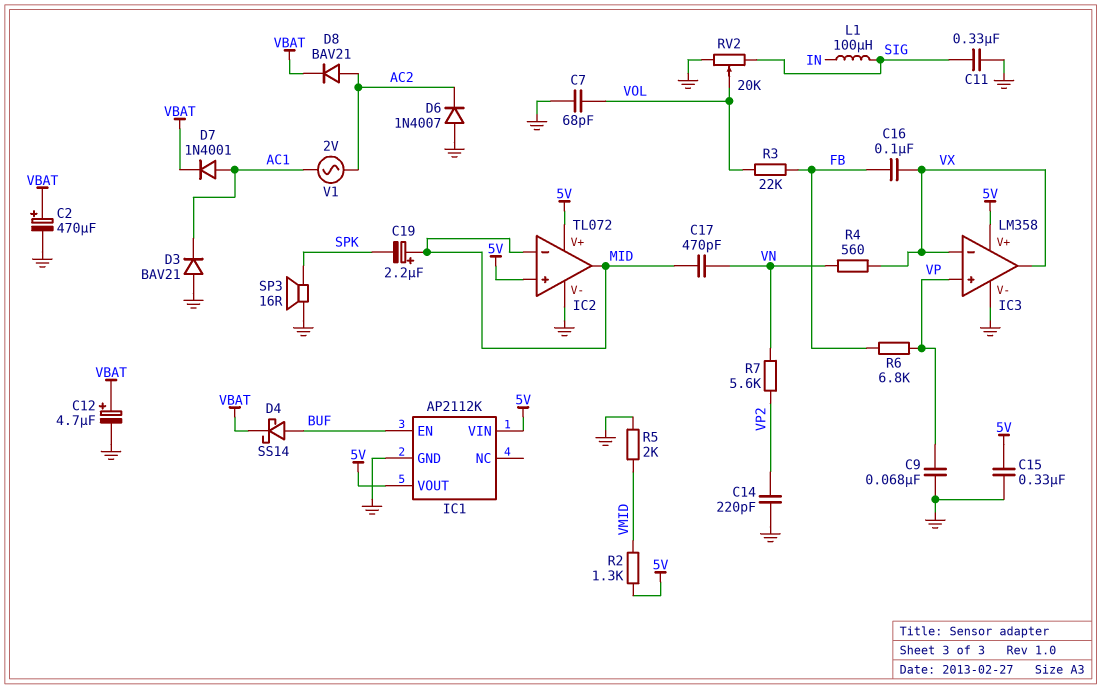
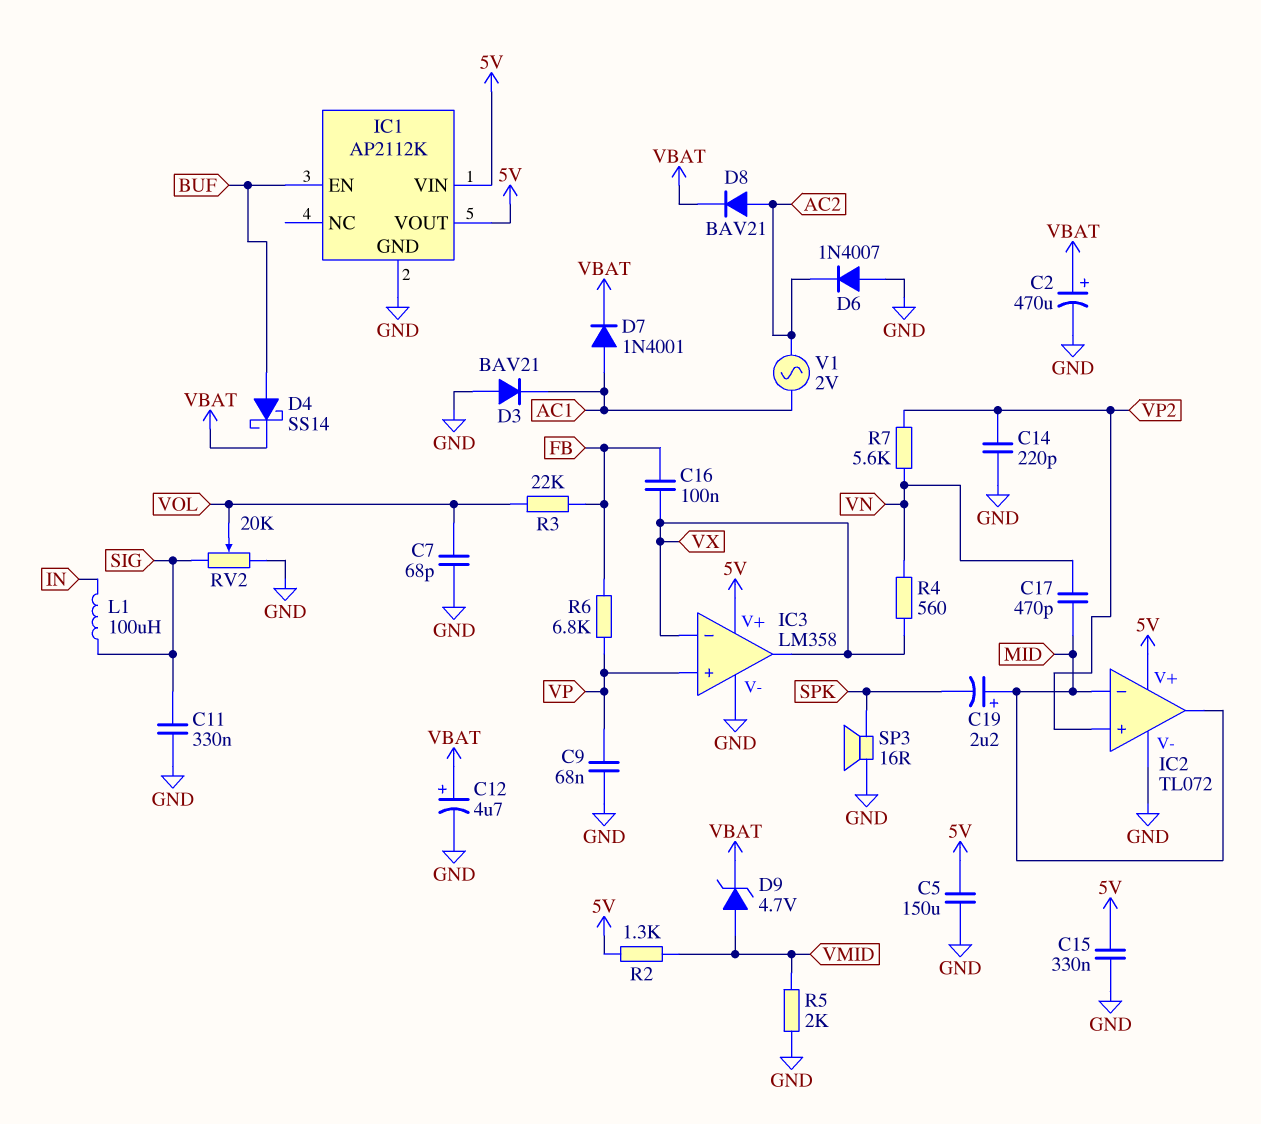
C5: none -> 150uF (5V, GND)
D9: none -> zener 4.7V (A VMID, K VBAT)
IC2 pin in+: 5V -> VP2

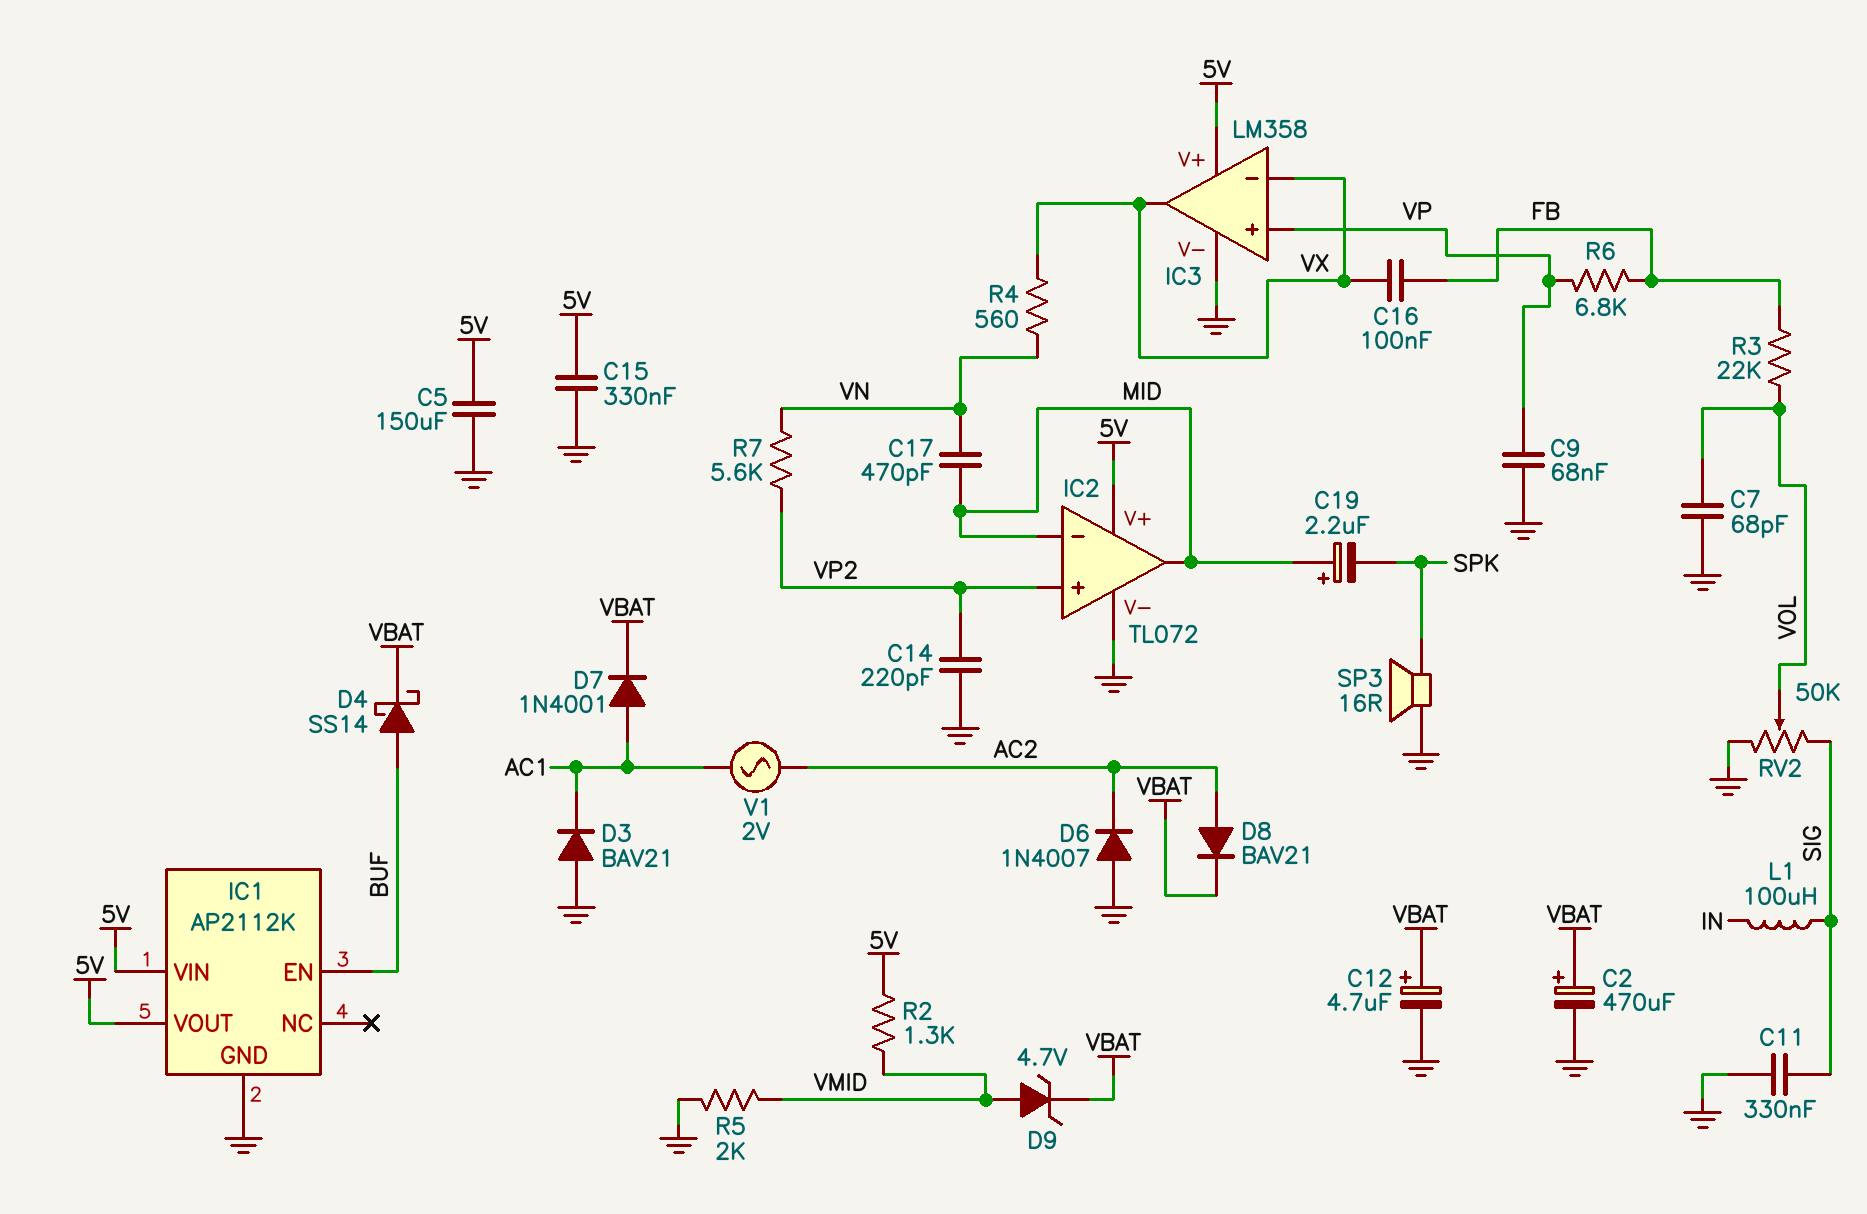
RV2: 20k (GND, SIG, wiper VOL) -> 50k (GND, SIG, wiper VOL)

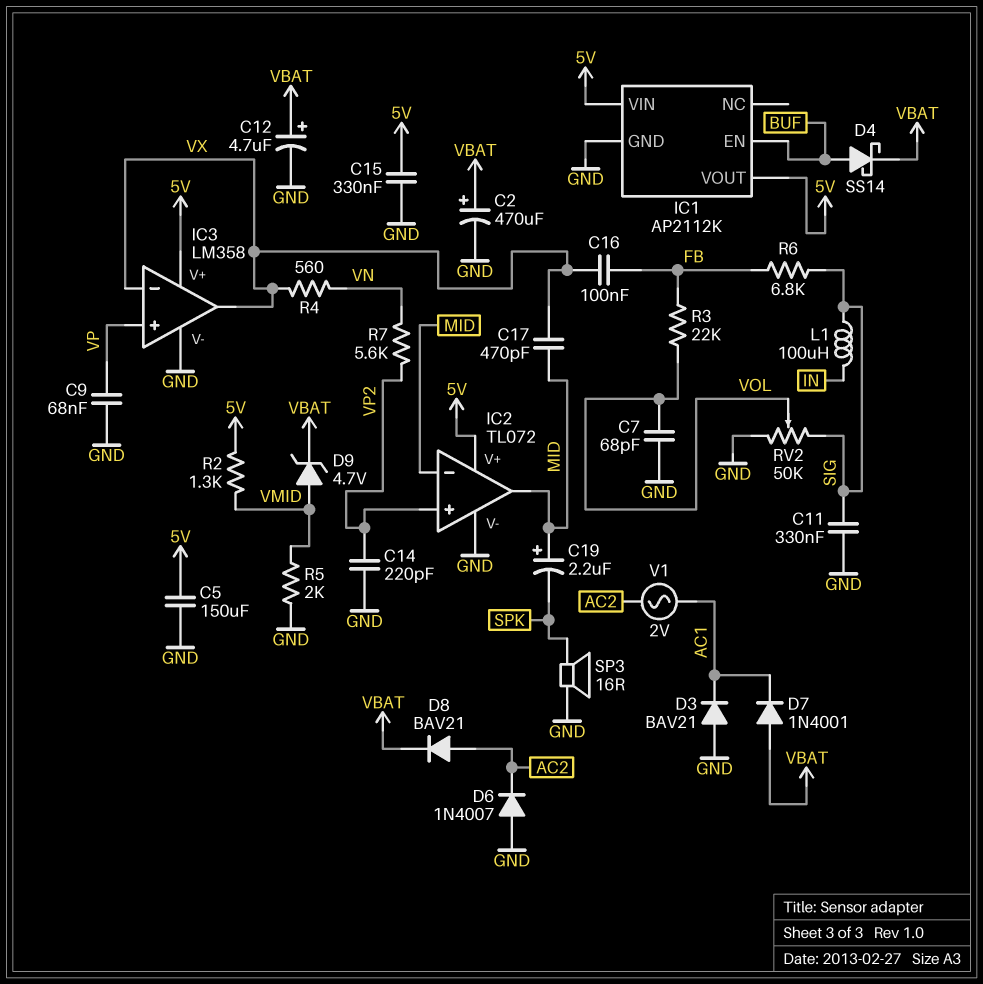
C17: 470pF (MID, VN) -> 470pF (MID, VX)
D7: diode 1N4001 (A AC1, K VBAT) -> diode 1N4001 (A VBAT, K AC1)
R6: 6.8k (FB, VP) -> 6.8k (FB, SIG)

